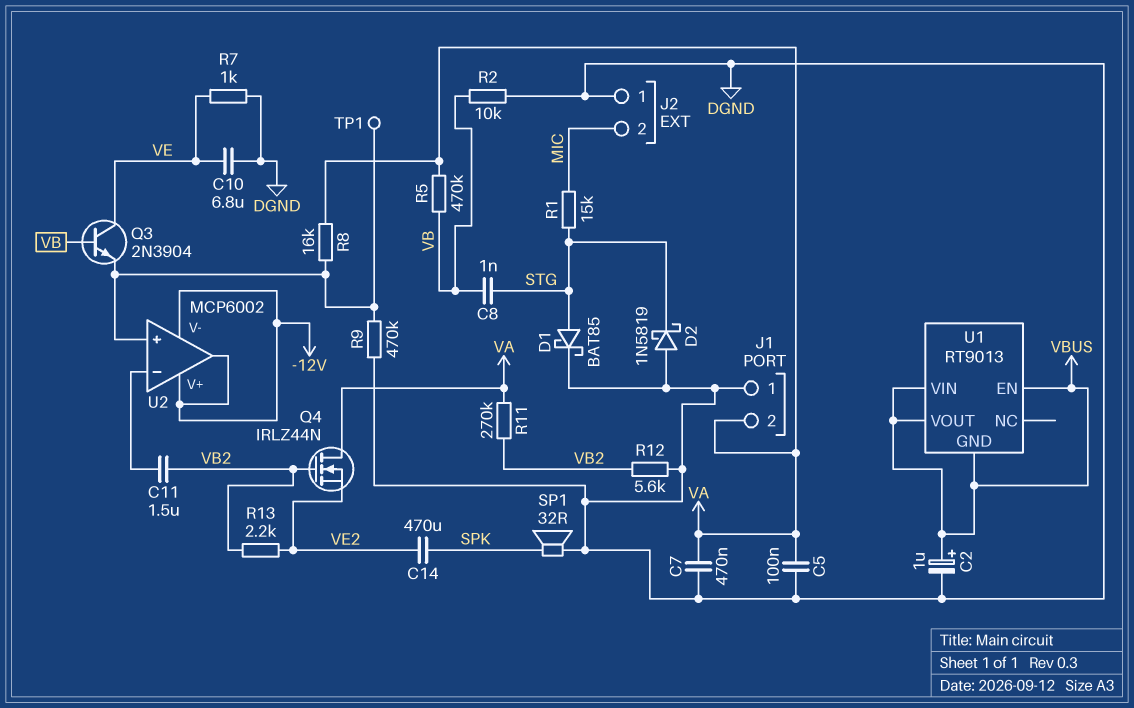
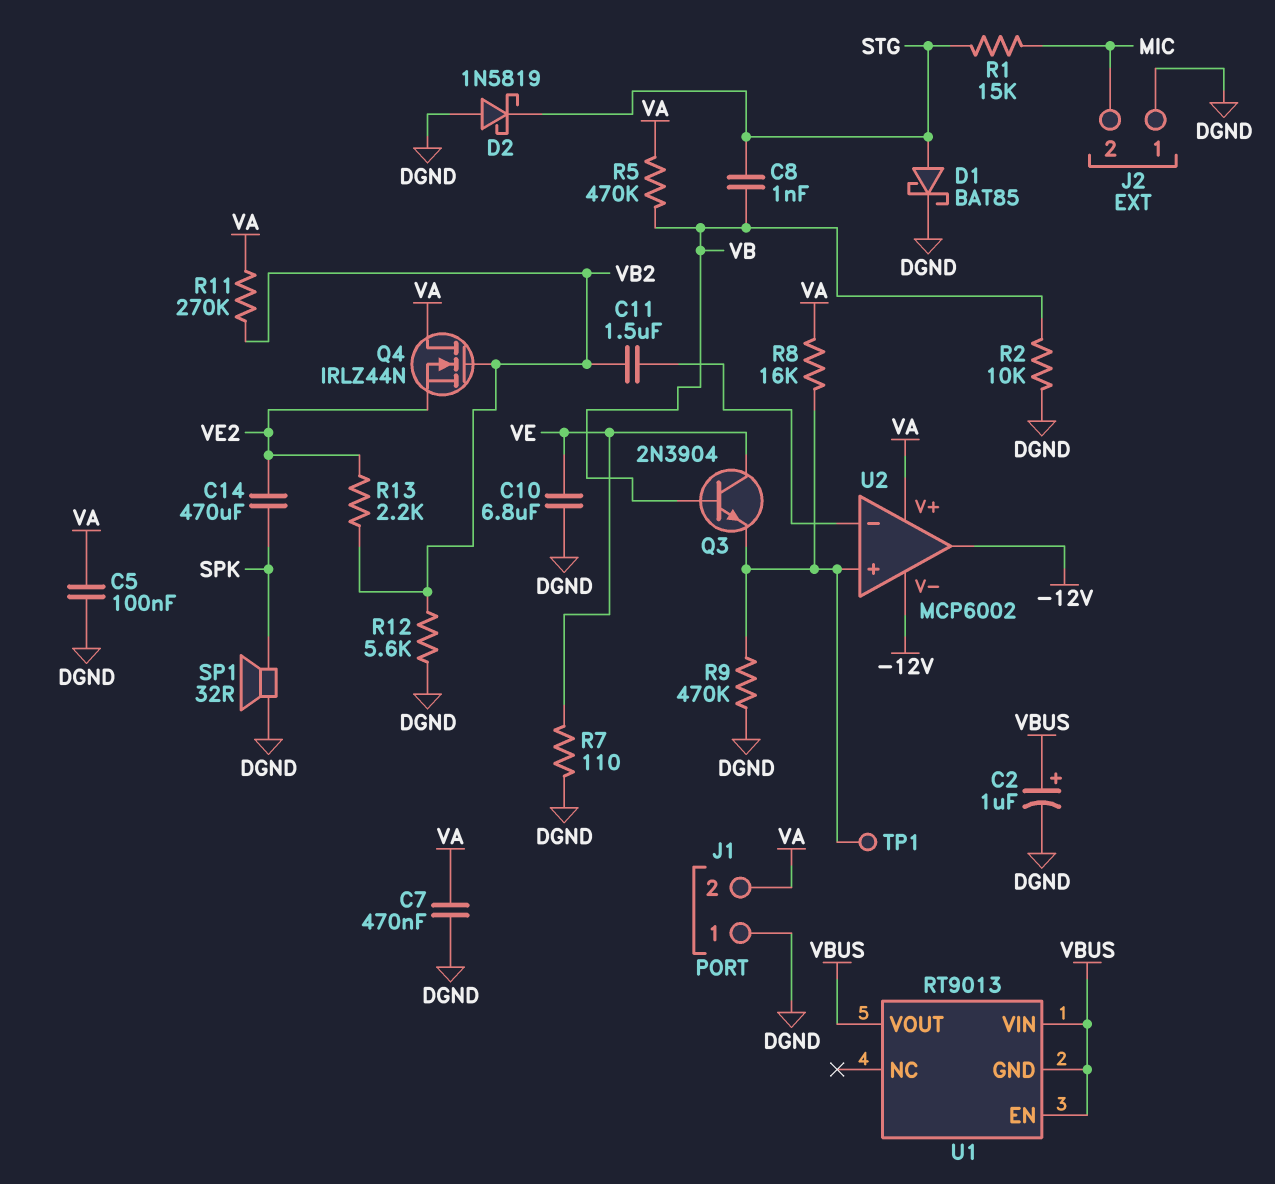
R7: 1k (DGND, VE) -> 110 (DGND, VE)
U2 pin V+: -12V -> VA

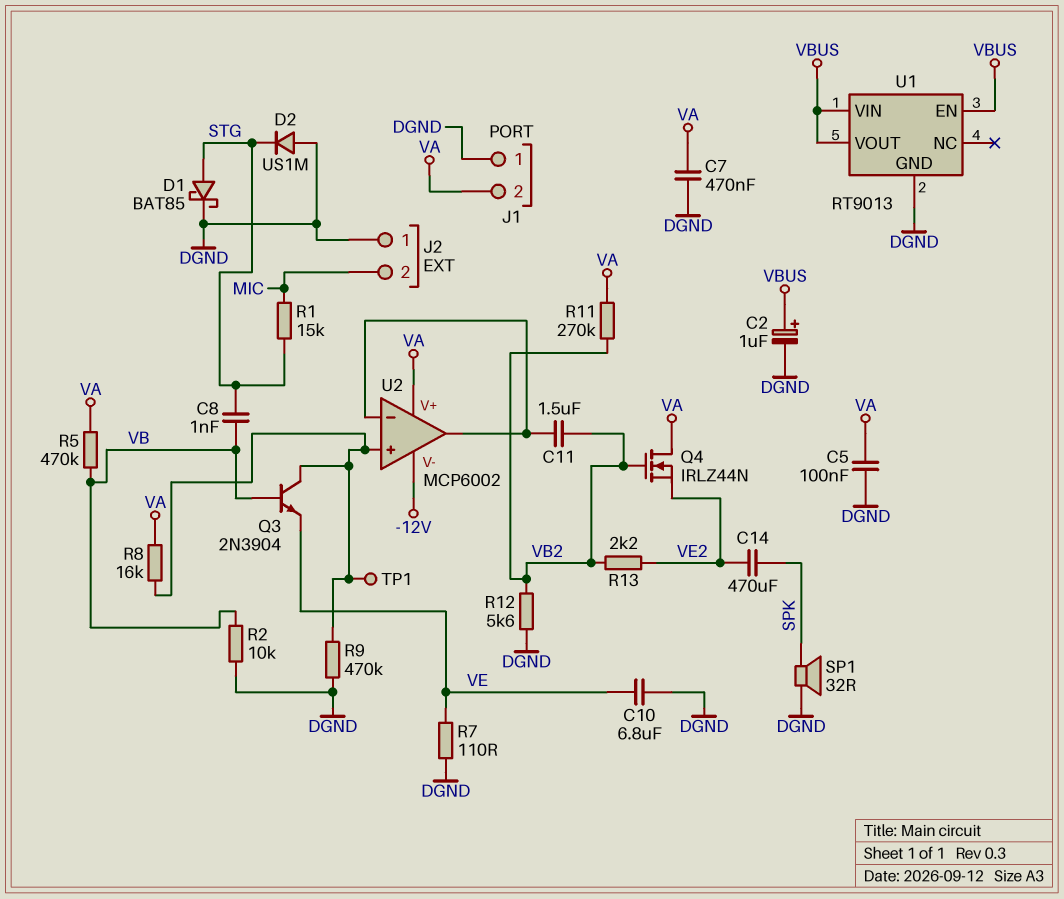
D2: schottky 1N5819 (A DGND, K STG) -> diode US1M (A DGND, K STG)
Q3: NPN 2N3904 (B VB, C VE, E U2/in+) -> NPN 2N3904 (B VB, C U2/in+, E VE)
U1 pin GND: VBUS -> DGND
U2 pin out: -12V -> U2/in-

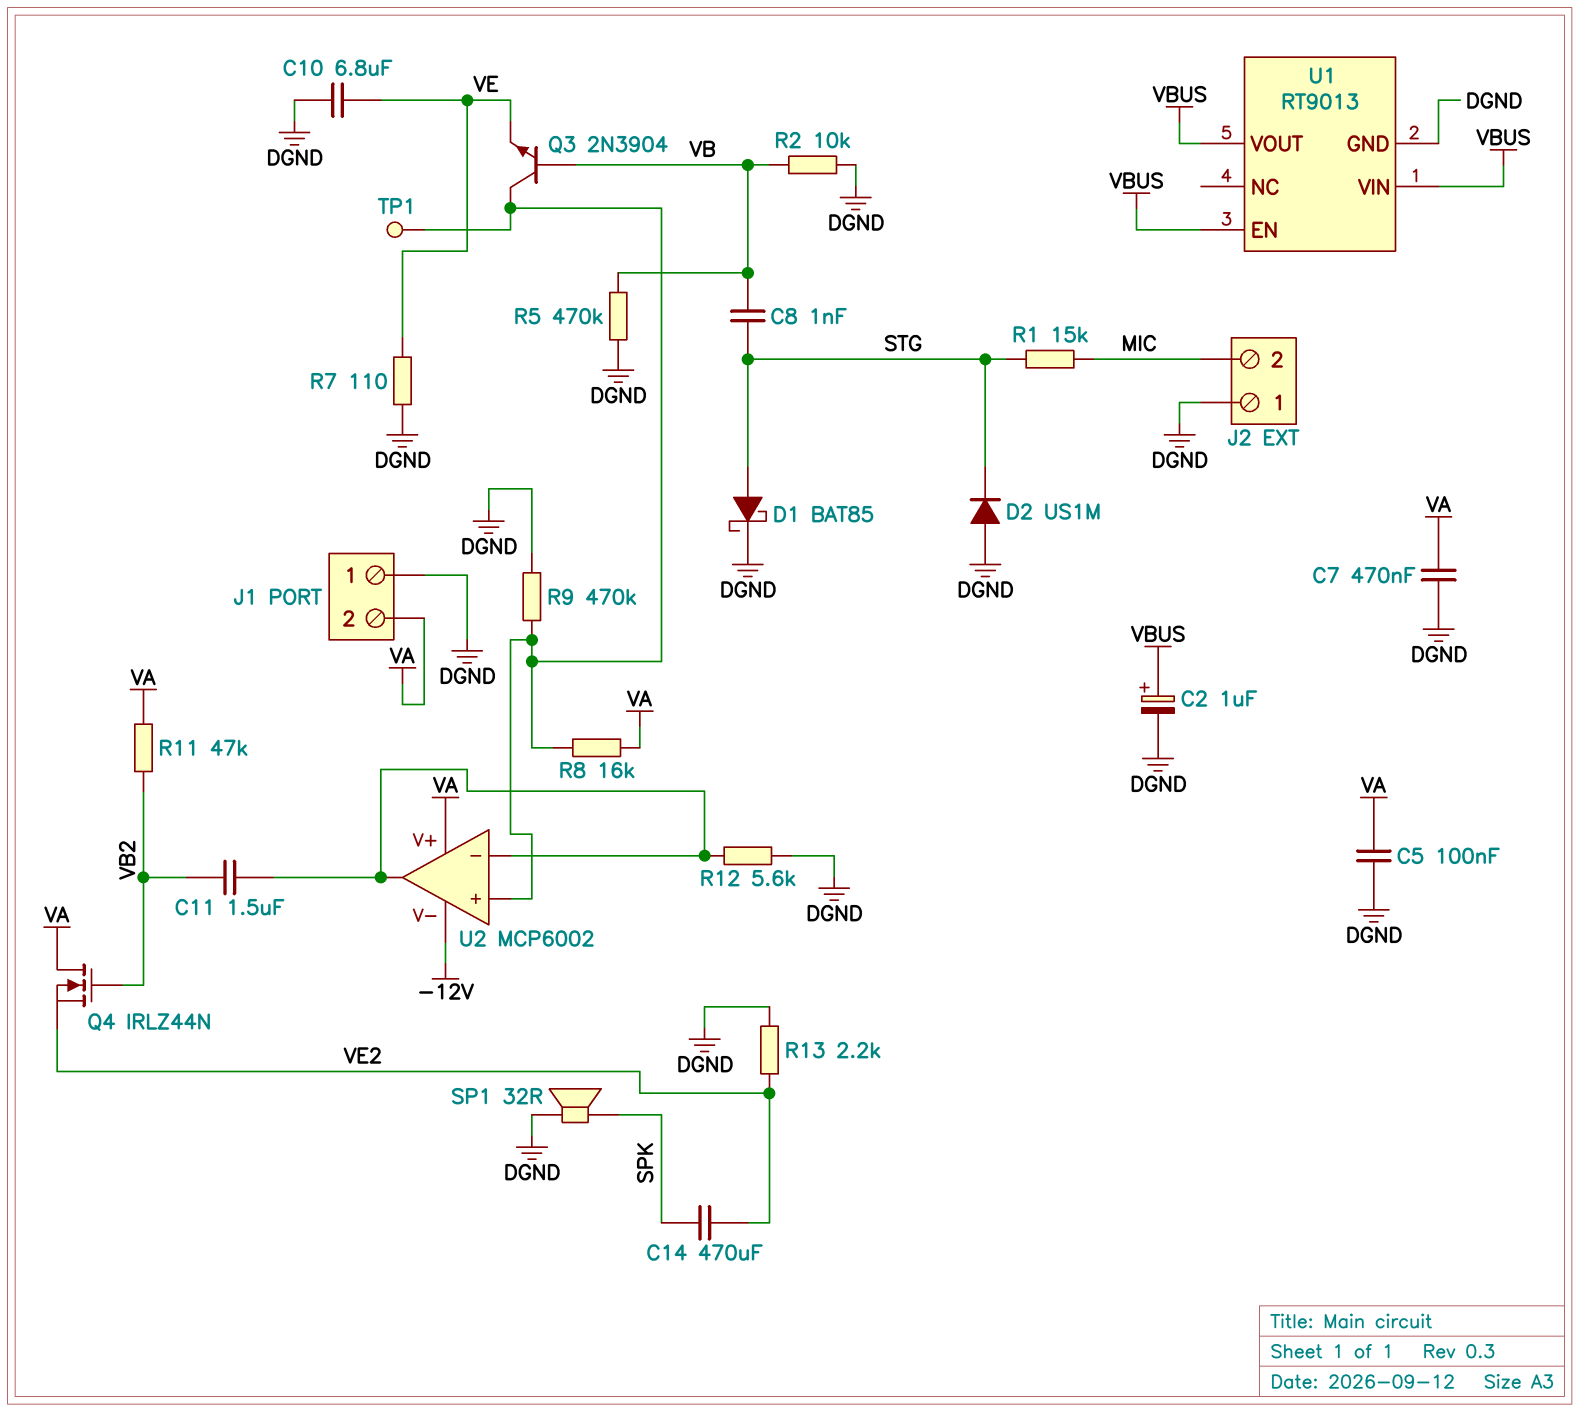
R5: 470k (VA, VB) -> 470k (DGND, VB)
R11: 270k (VA, VB2) -> 47k (VA, VB2)
R12: 5.6k (DGND, VB2) -> 5.6k (DGND, U2/in-)
R13: 2.2k (VB2, VE2) -> 2.2k (DGND, VE2)

